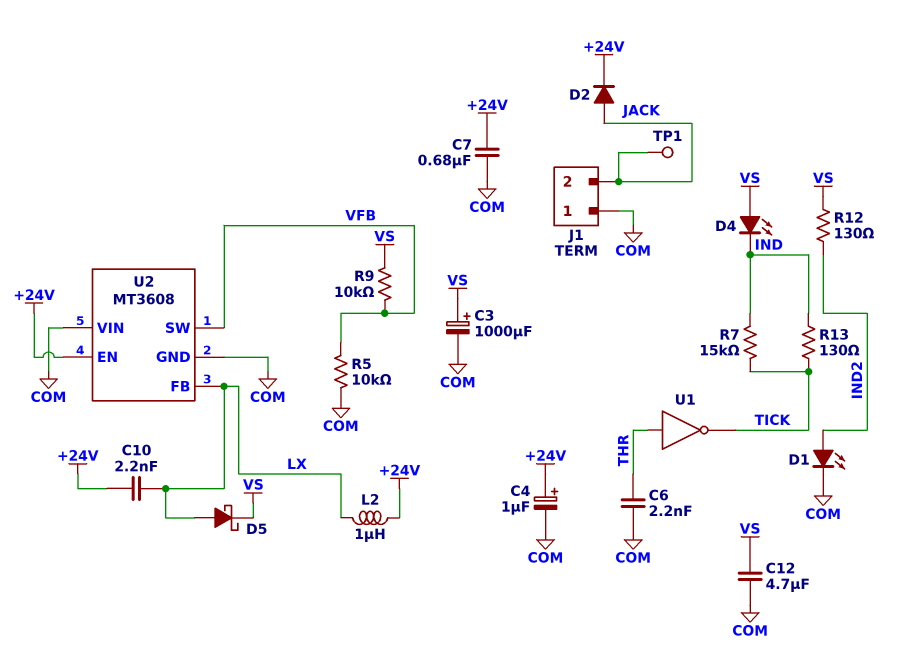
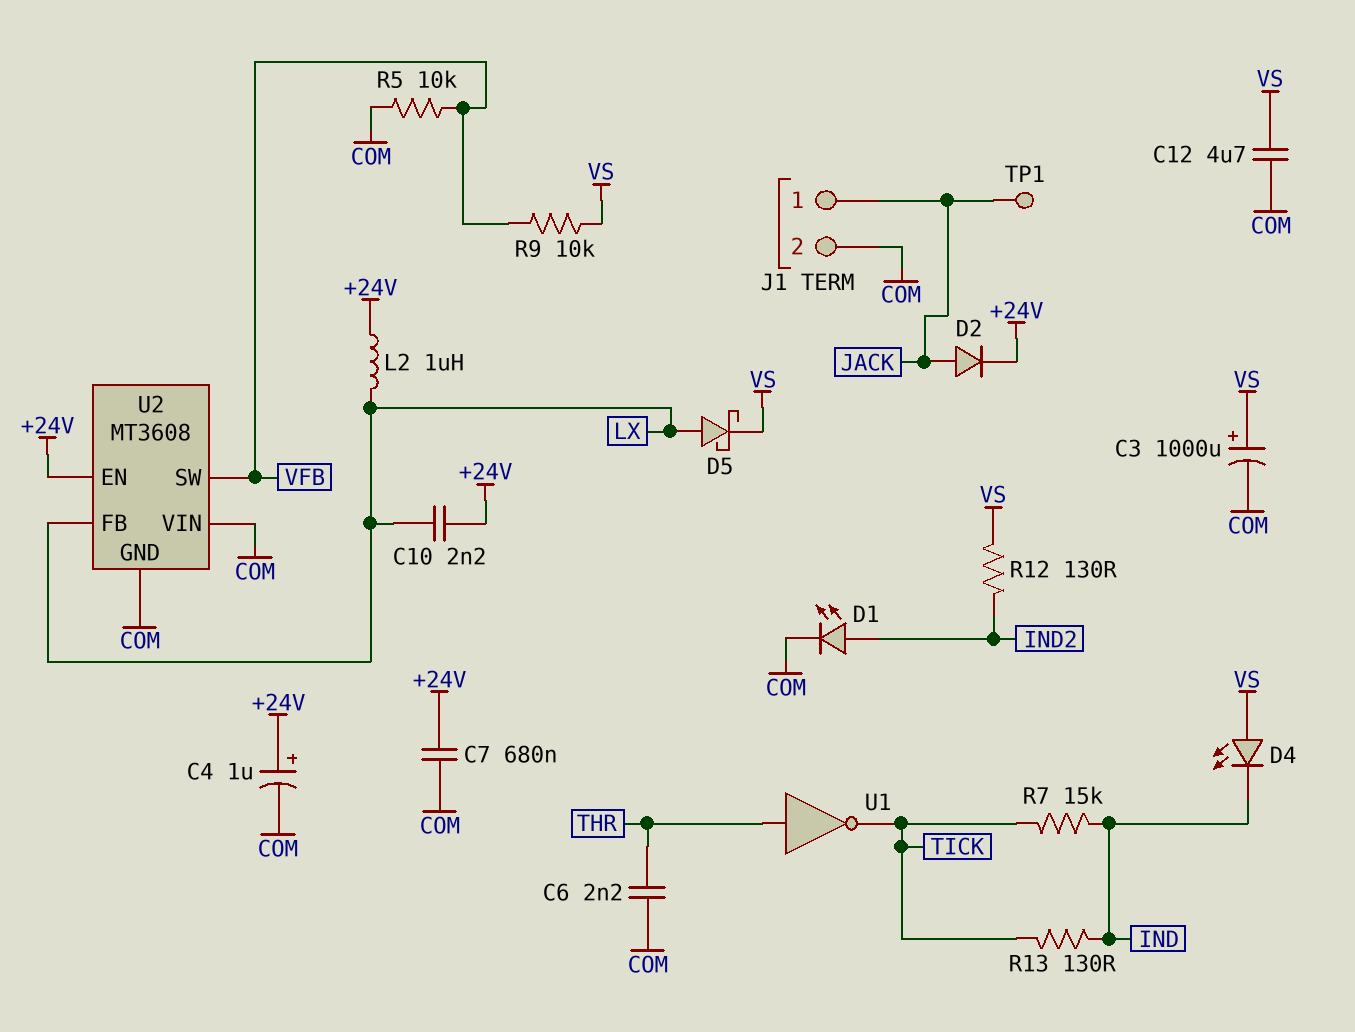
J1 pin 1: COM -> JACK
J1 pin 2: JACK -> COM

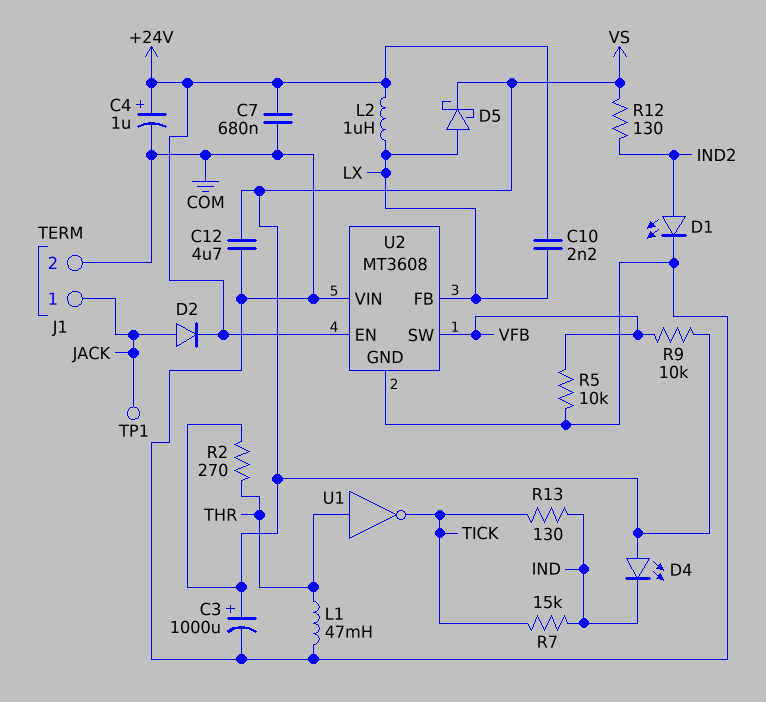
C6: 2.2nF (COM, THR) -> none
L1: none -> 47mH (COM, THR)
R2: none -> 270 (THR, VS)

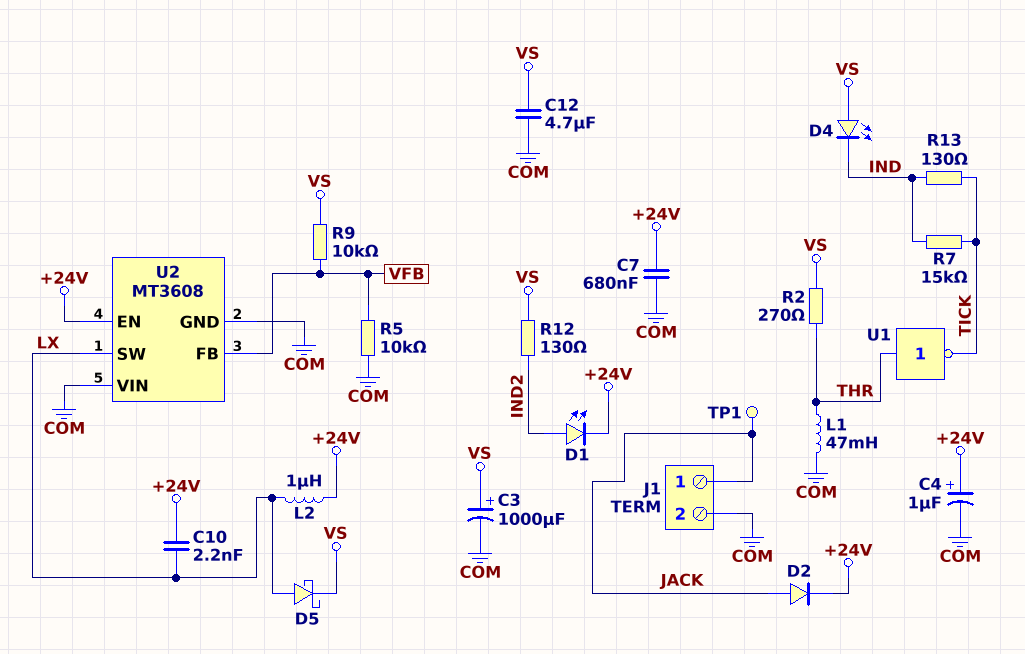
D1: LED (A IND2, K COM) -> LED (A IND2, K +24V)
U2 pin FB: LX -> VFB
U2 pin SW: VFB -> LX

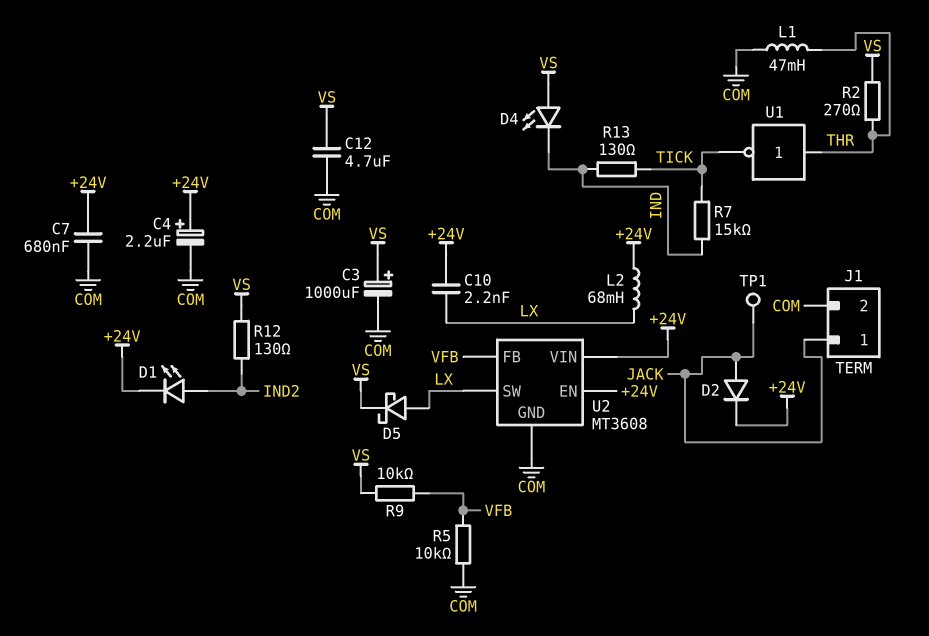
C4: 1uF (plus +24V, minus COM) -> 2.2uF (plus +24V, minus COM)
L2: 1uH (+24V, LX) -> 68mH (+24V, LX)
U2 pin VIN: COM -> +24V

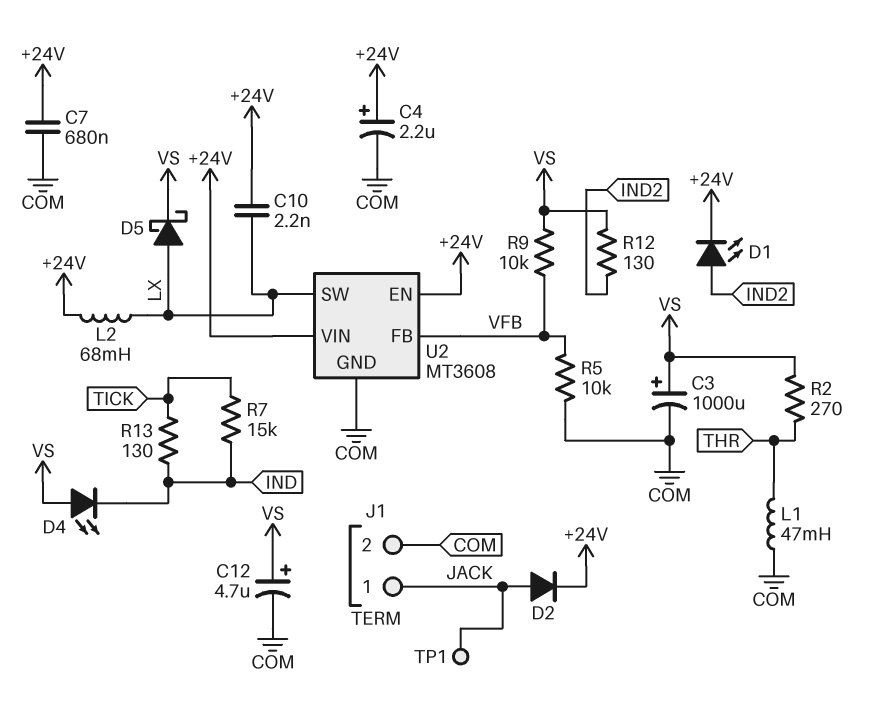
C12: 4.7uF (COM, VS) -> 4.7uF (plus VS, minus COM)
U1: NOT (in THR, out TICK) -> none

